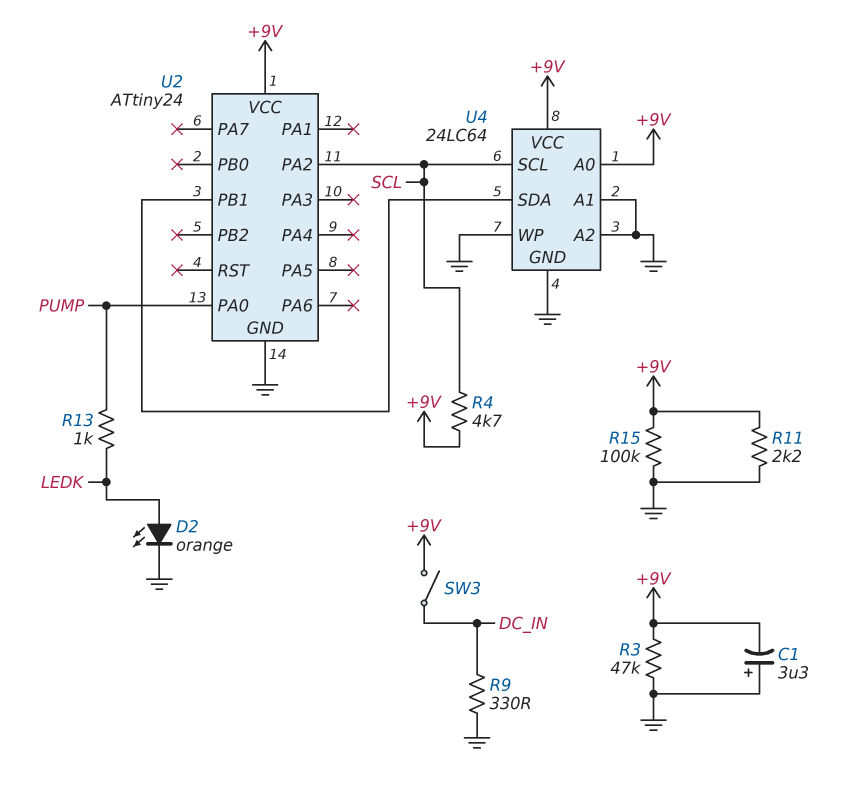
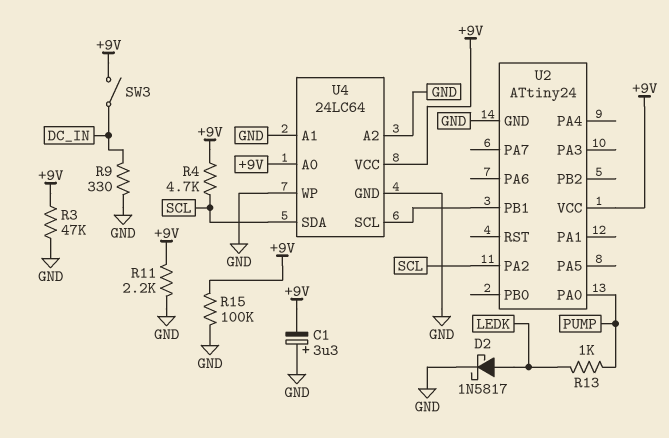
D2: LED orange (A LEDK, K GND) -> schottky 1N5817 (A LEDK, K GND)
U4 pin SCL: SCL -> U2/PB1
U4 pin SDA: U2/PB1 -> SCL

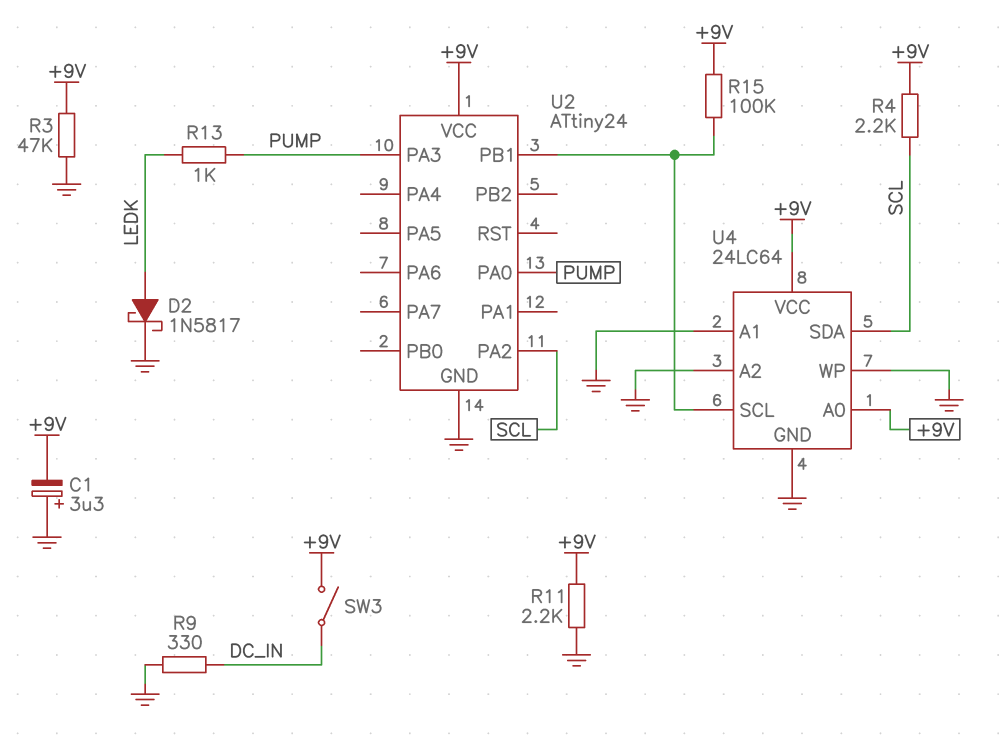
R4: 4.7k (+9V, SCL) -> 2.2k (+9V, SCL)
R15: 100k (+9V, GND) -> 100k (+9V, U2/PB1)
U2 pin PA3: none -> PUMP

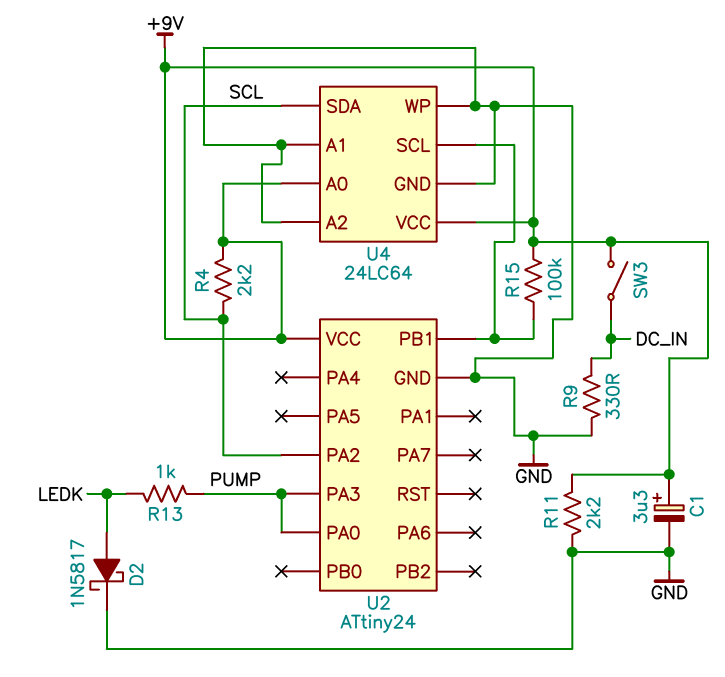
C1: 3.3uF (plus GND, minus +9V) -> 3.3uF (plus +9V, minus GND)
R3: 47k (+9V, GND) -> none

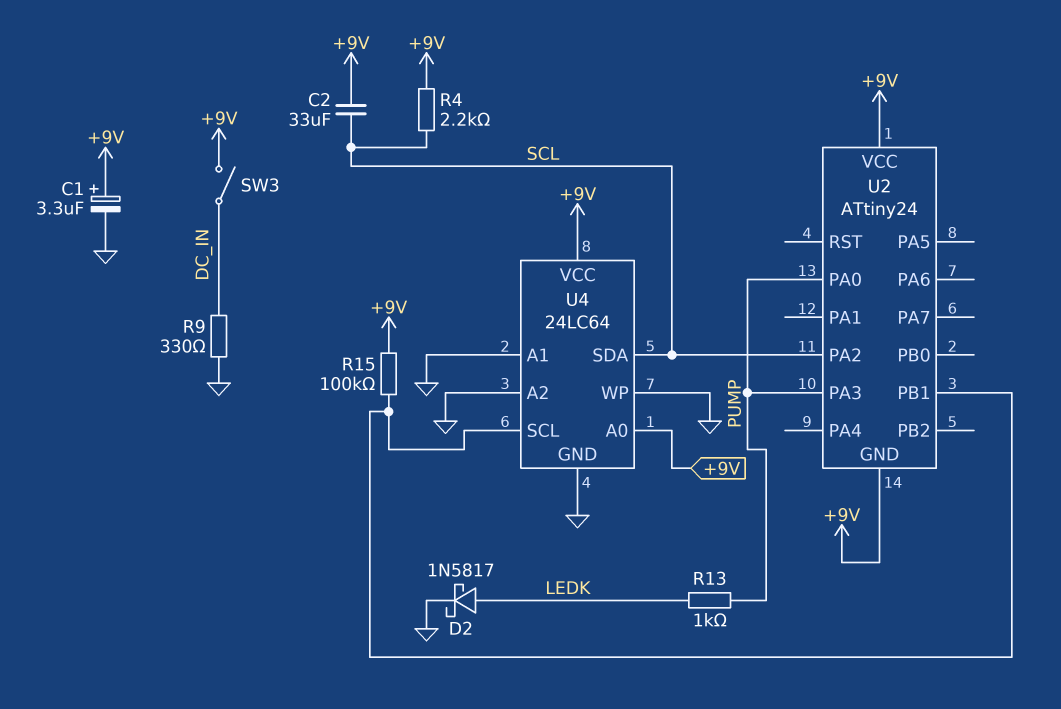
C2: none -> 33uF (+9V, SCL)
R11: 2.2k (+9V, GND) -> none
U2 pin GND: GND -> +9V

